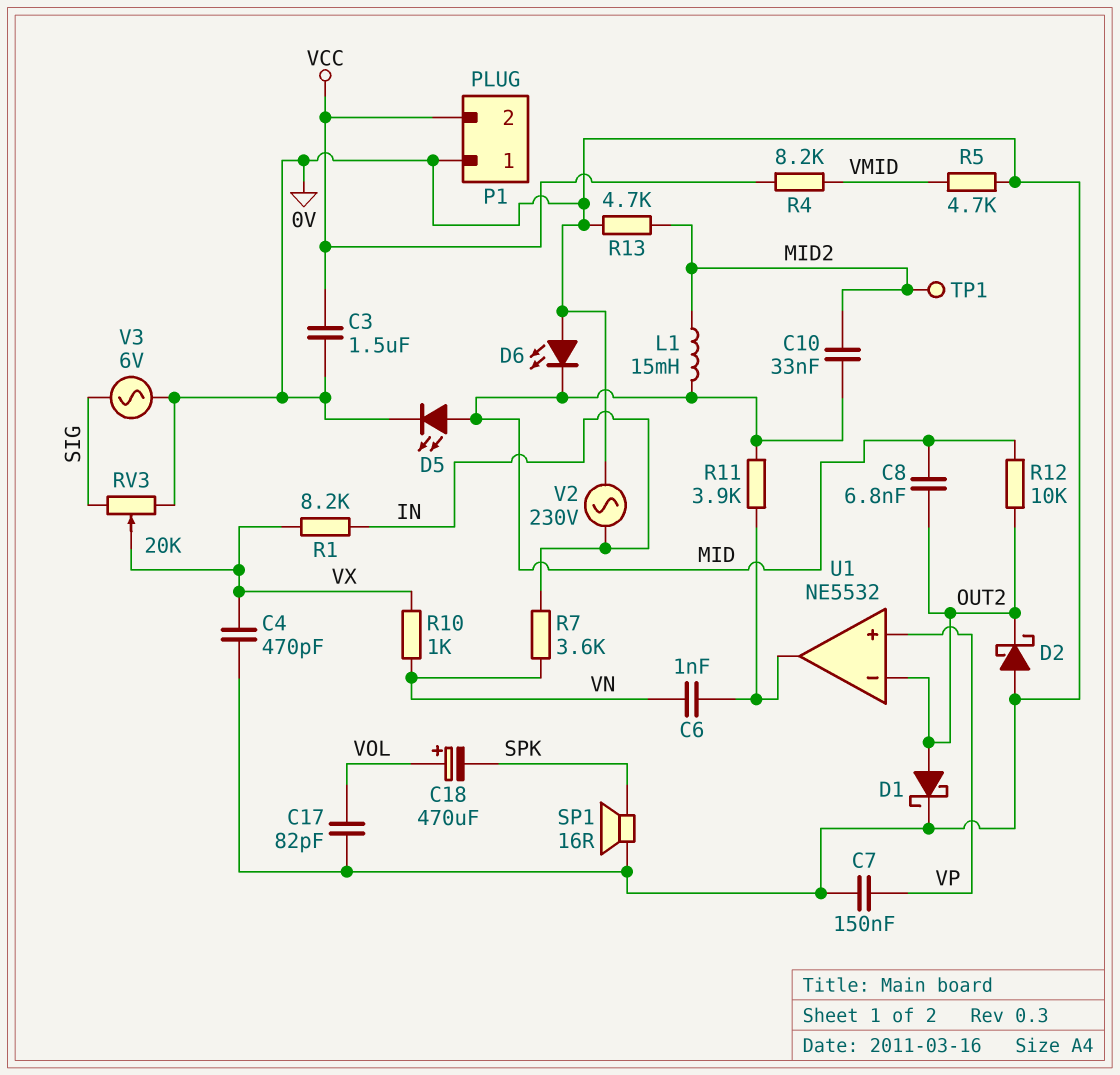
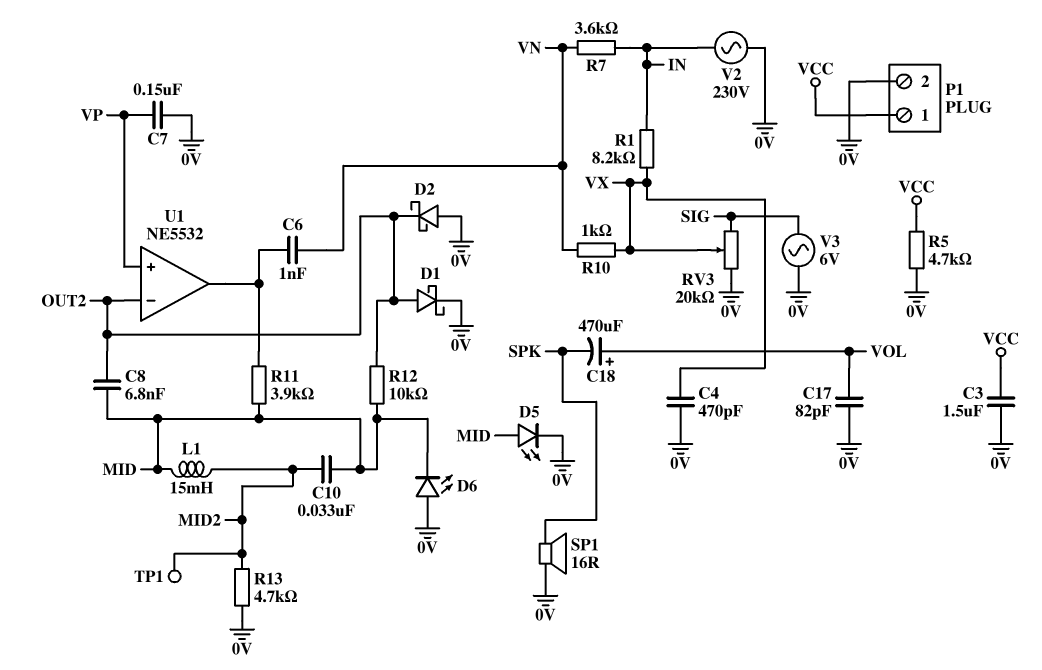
P1 pin 1: 0V -> VCC
P1 pin 2: VCC -> 0V
R4: 8.2k (VCC, VMID) -> none
R5: 4.7k (0V, VMID) -> 4.7k (0V, VCC)

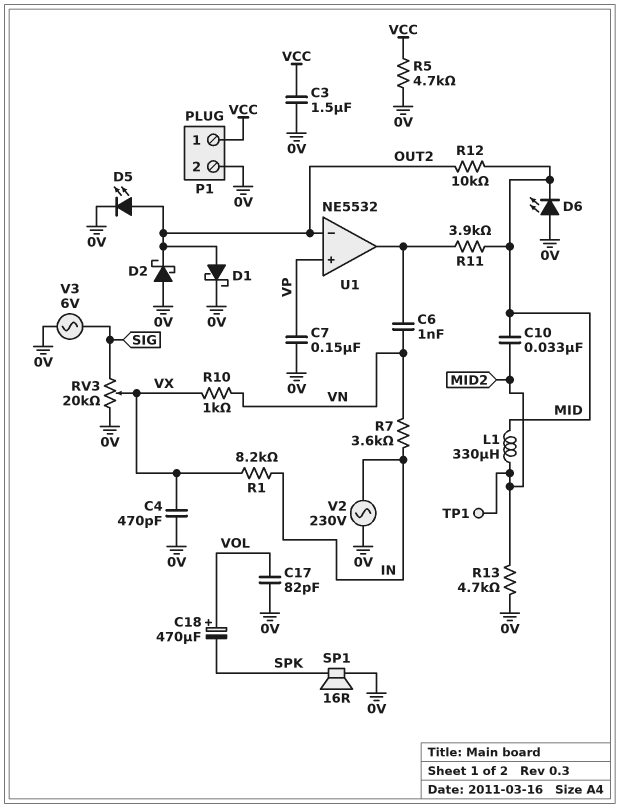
C8: 6.8nF (MID, OUT2) -> none
D5: LED (A MID, K 0V) -> LED (A OUT2, K 0V)
L1: 15mH (MID, MID2) -> 330uH (MID, MID2)

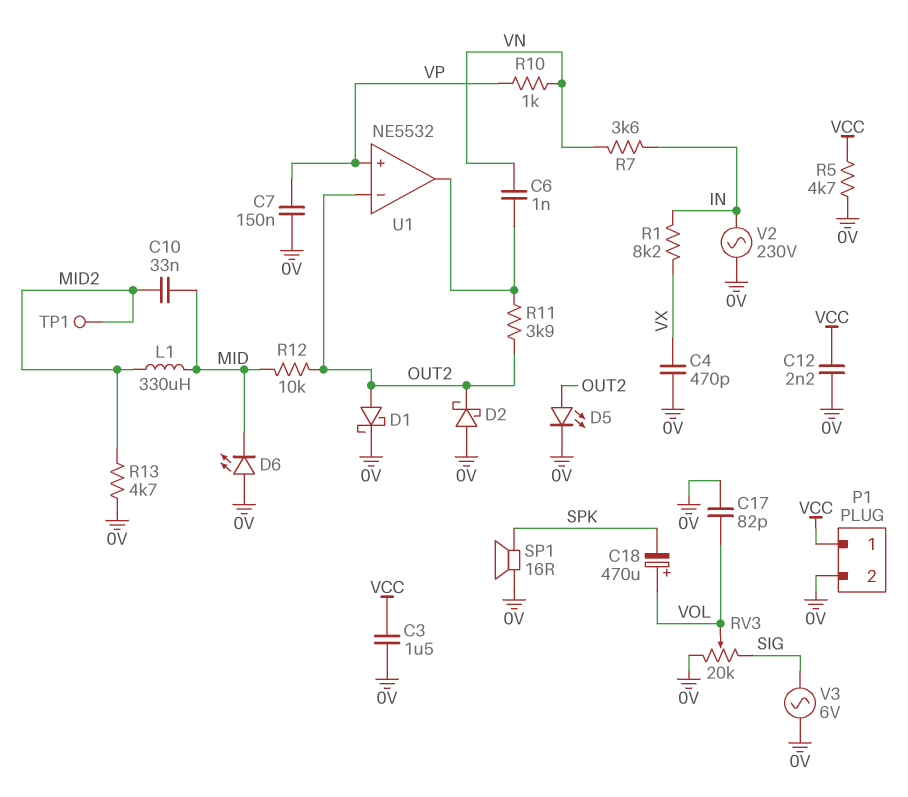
C12: none -> 2.2nF (0V, VCC)
R10: 1k (VN, VX) -> 1k (VN, VP)
R11: 3.9k (MID, U1/out) -> 3.9k (OUT2, U1/out)
RV3: 20k (0V, SIG, wiper VX) -> 20k (0V, SIG, wiper VOL)

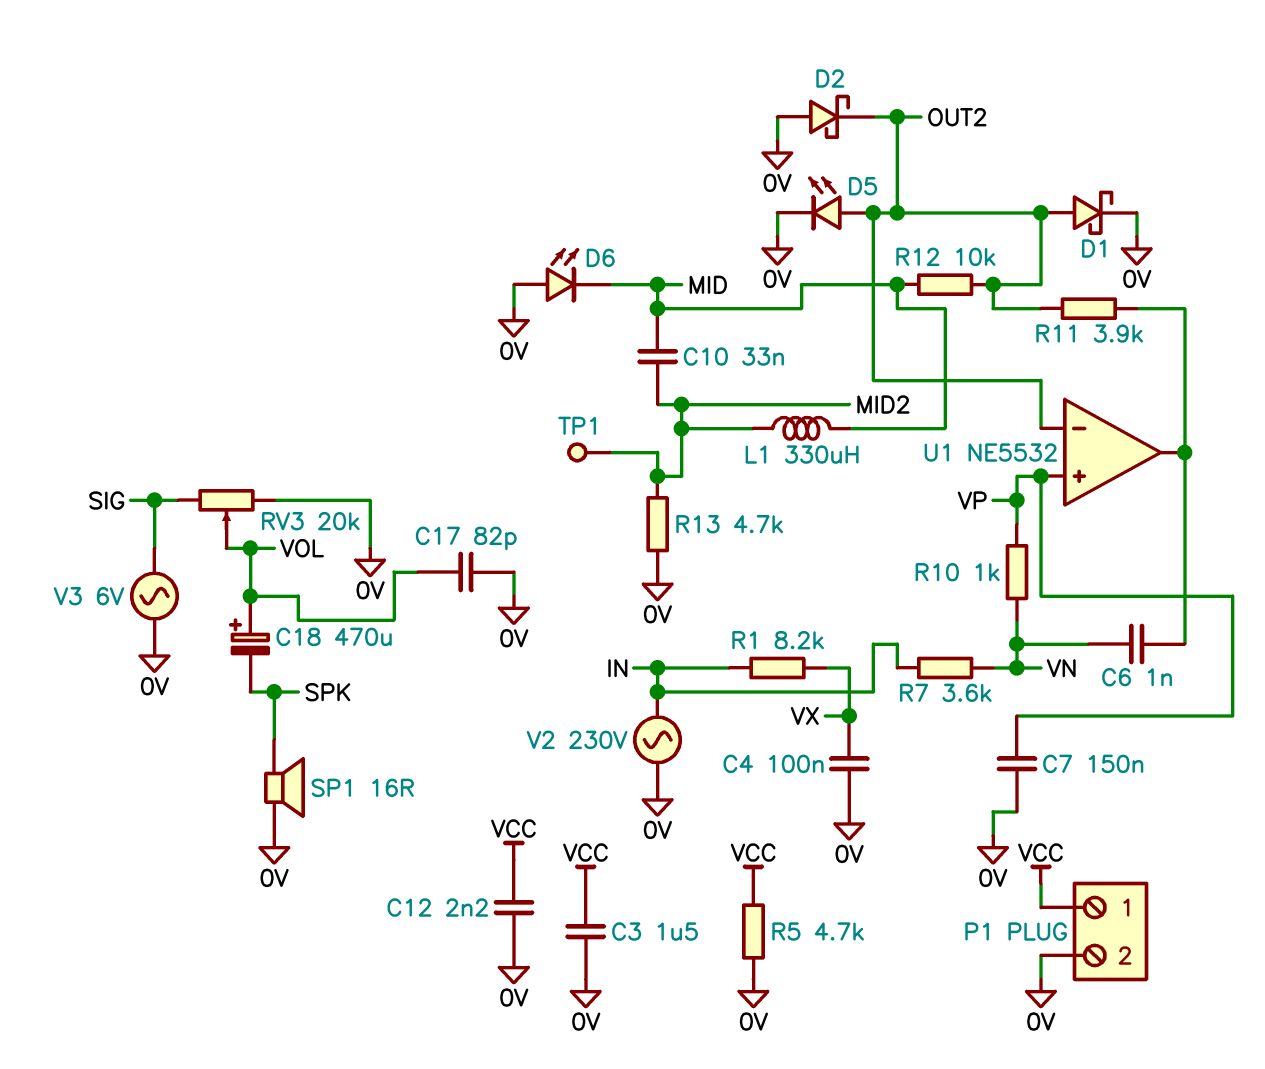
C4: 470pF (0V, VX) -> 100nF (0V, VX)

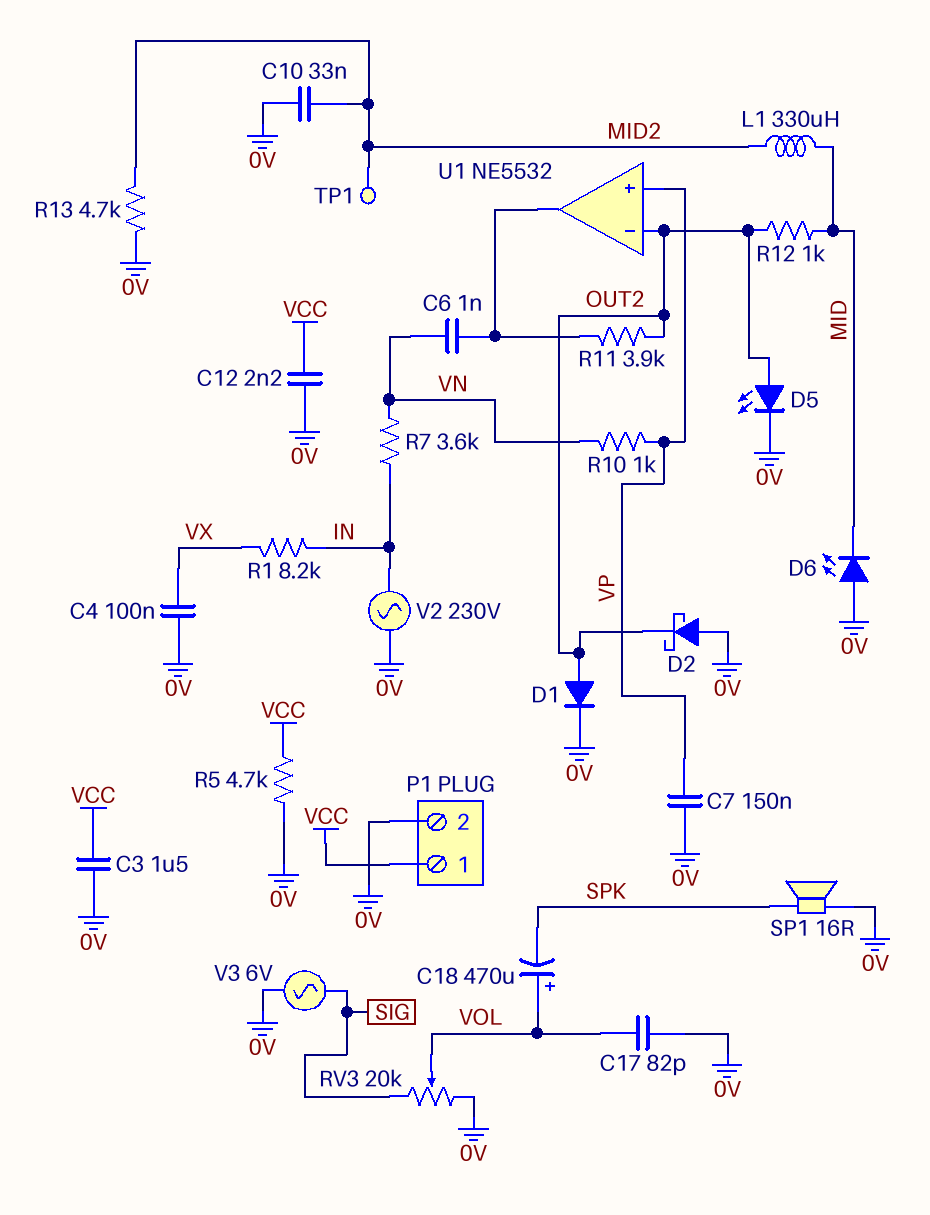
C10: 33nF (MID, MID2) -> 33nF (0V, MID2)
D1: schottky (A OUT2, K 0V) -> diode (A OUT2, K 0V)
R12: 10k (MID, OUT2) -> 1k (MID, OUT2)

